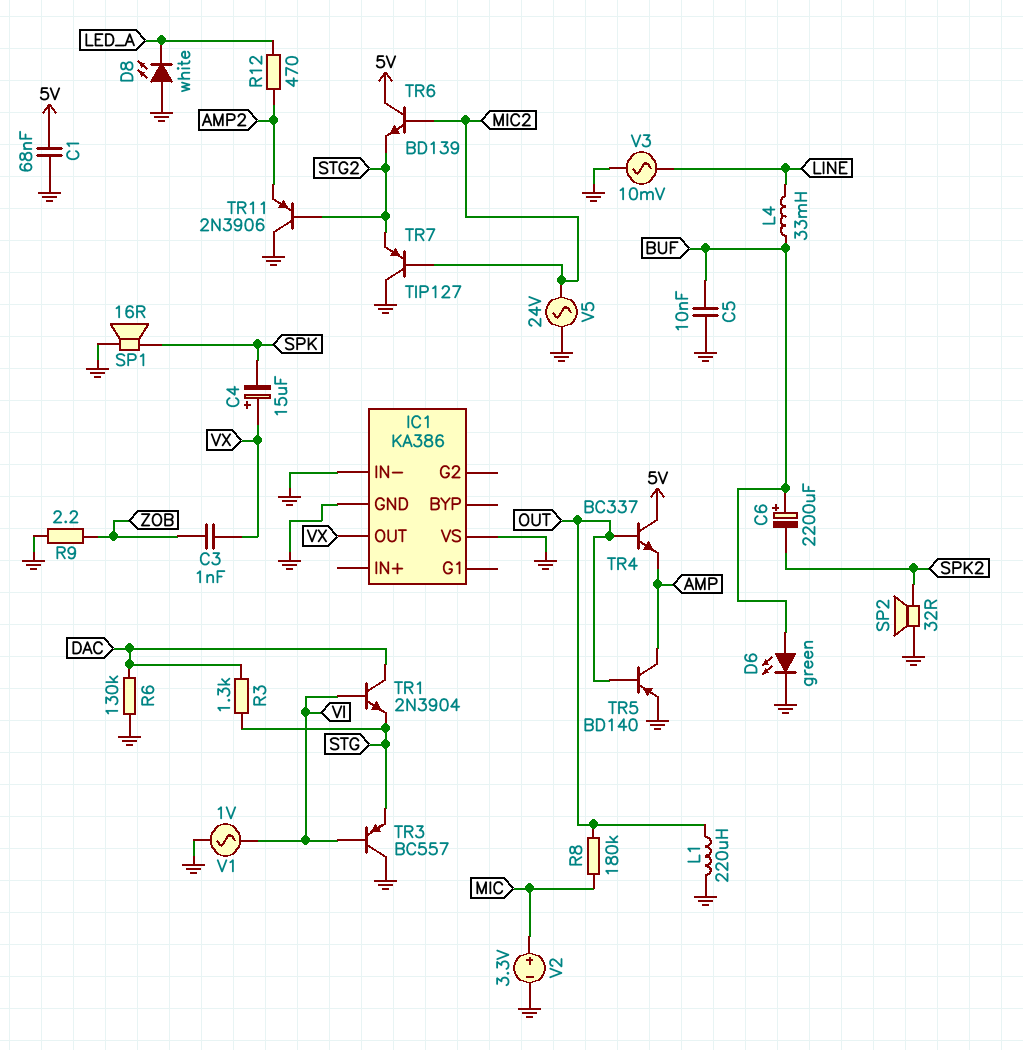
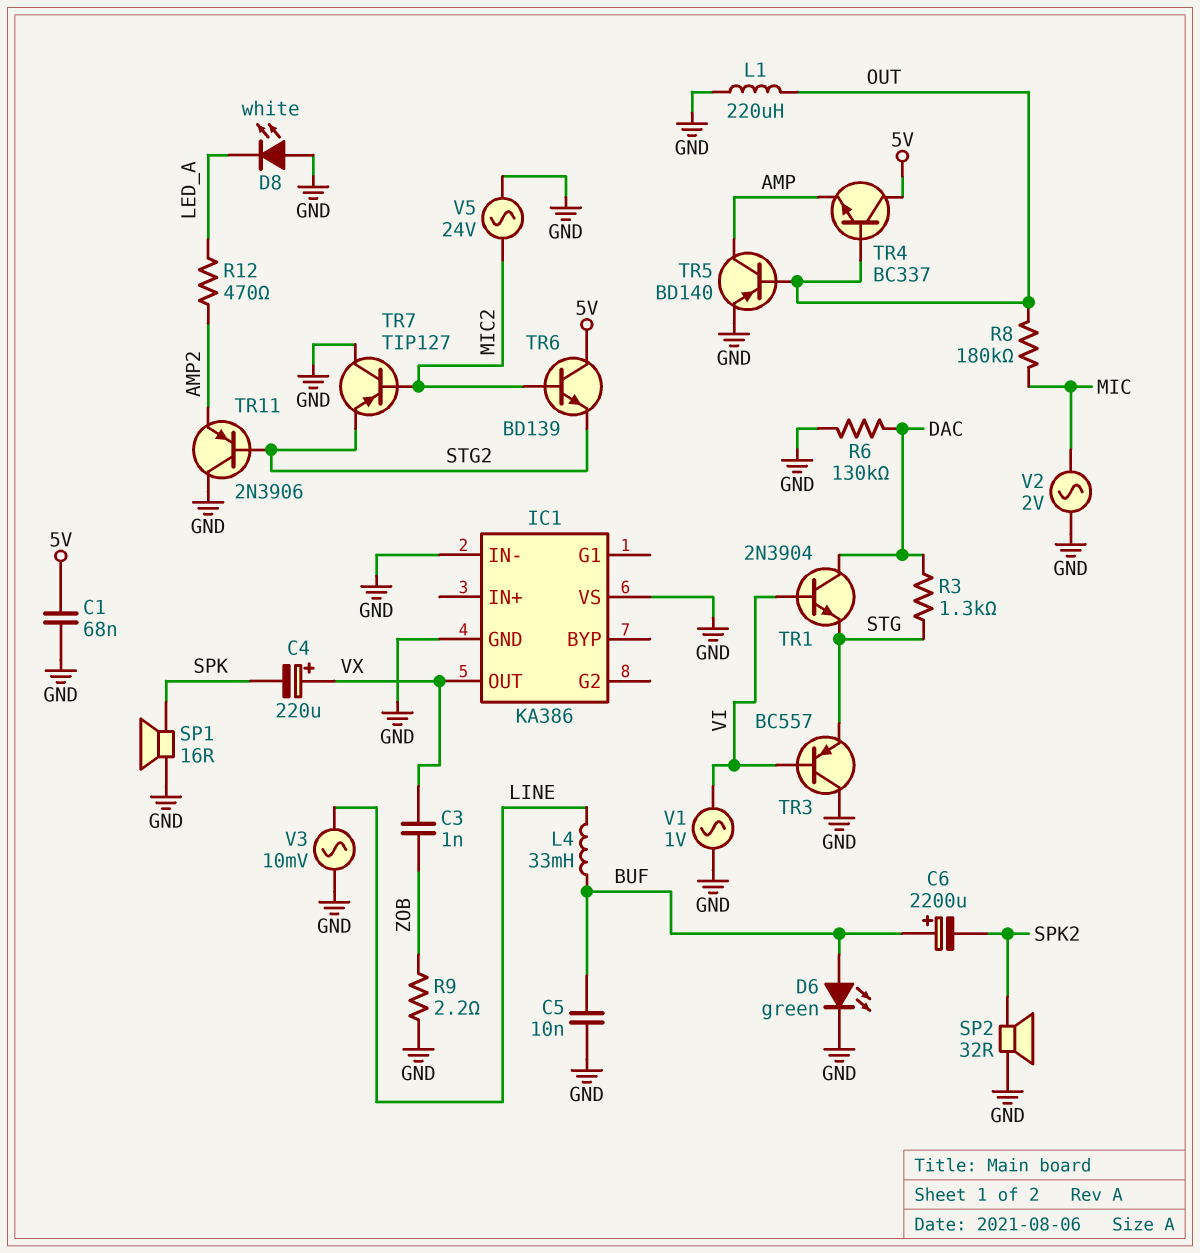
C4: 15uF (plus VX, minus SPK) -> 220uF (plus VX, minus SPK)
V2: 3.3V (plus MIC, minus GND) -> AC 2V (GND, MIC)

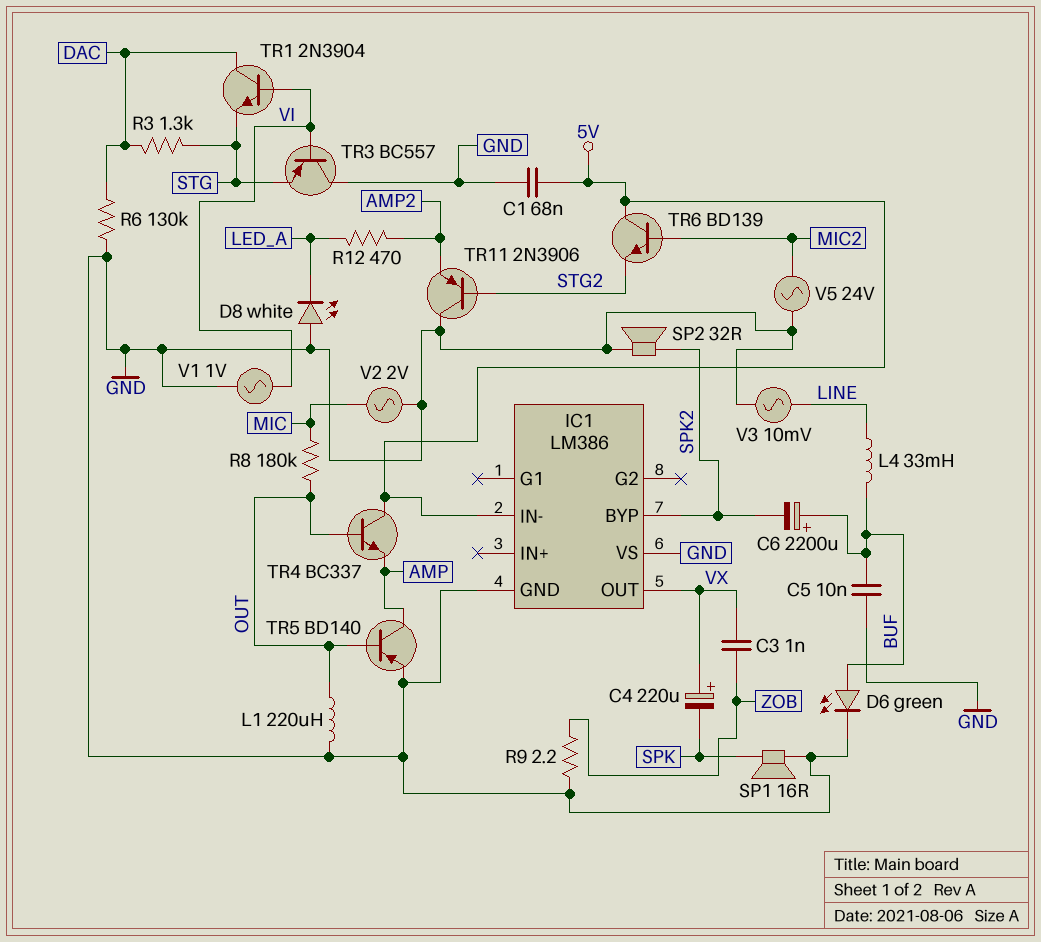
IC1: KA386 -> LM386
IC1 pin BYP: none -> SPK2
IC1 pin IN-: GND -> 5V
TR7: PNP TIP127 (B MIC2, C GND, E STG2) -> none

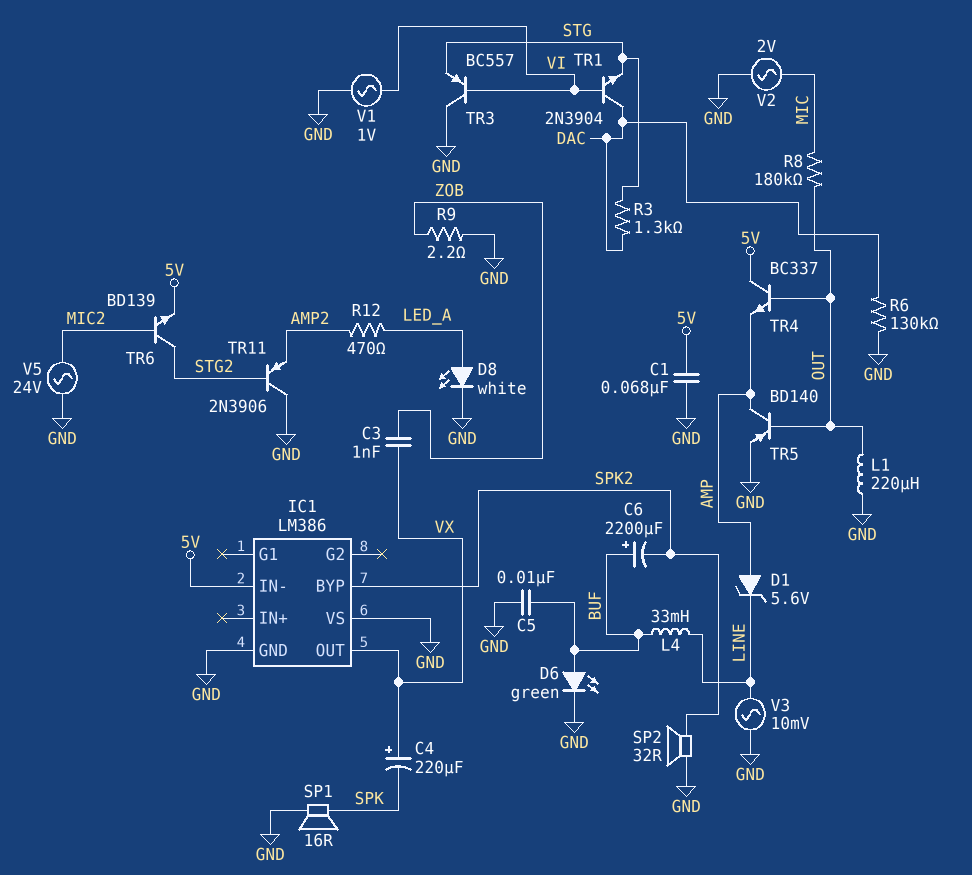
D1: none -> zener 5.6V (A AMP, K LINE)
D8: LED white (A GND, K LED_A) -> LED white (A LED_A, K GND)
TR6: NPN BD139 (B MIC2, C 5V, E STG2) -> NPN BD139 (B MIC2, C STG2, E 5V)

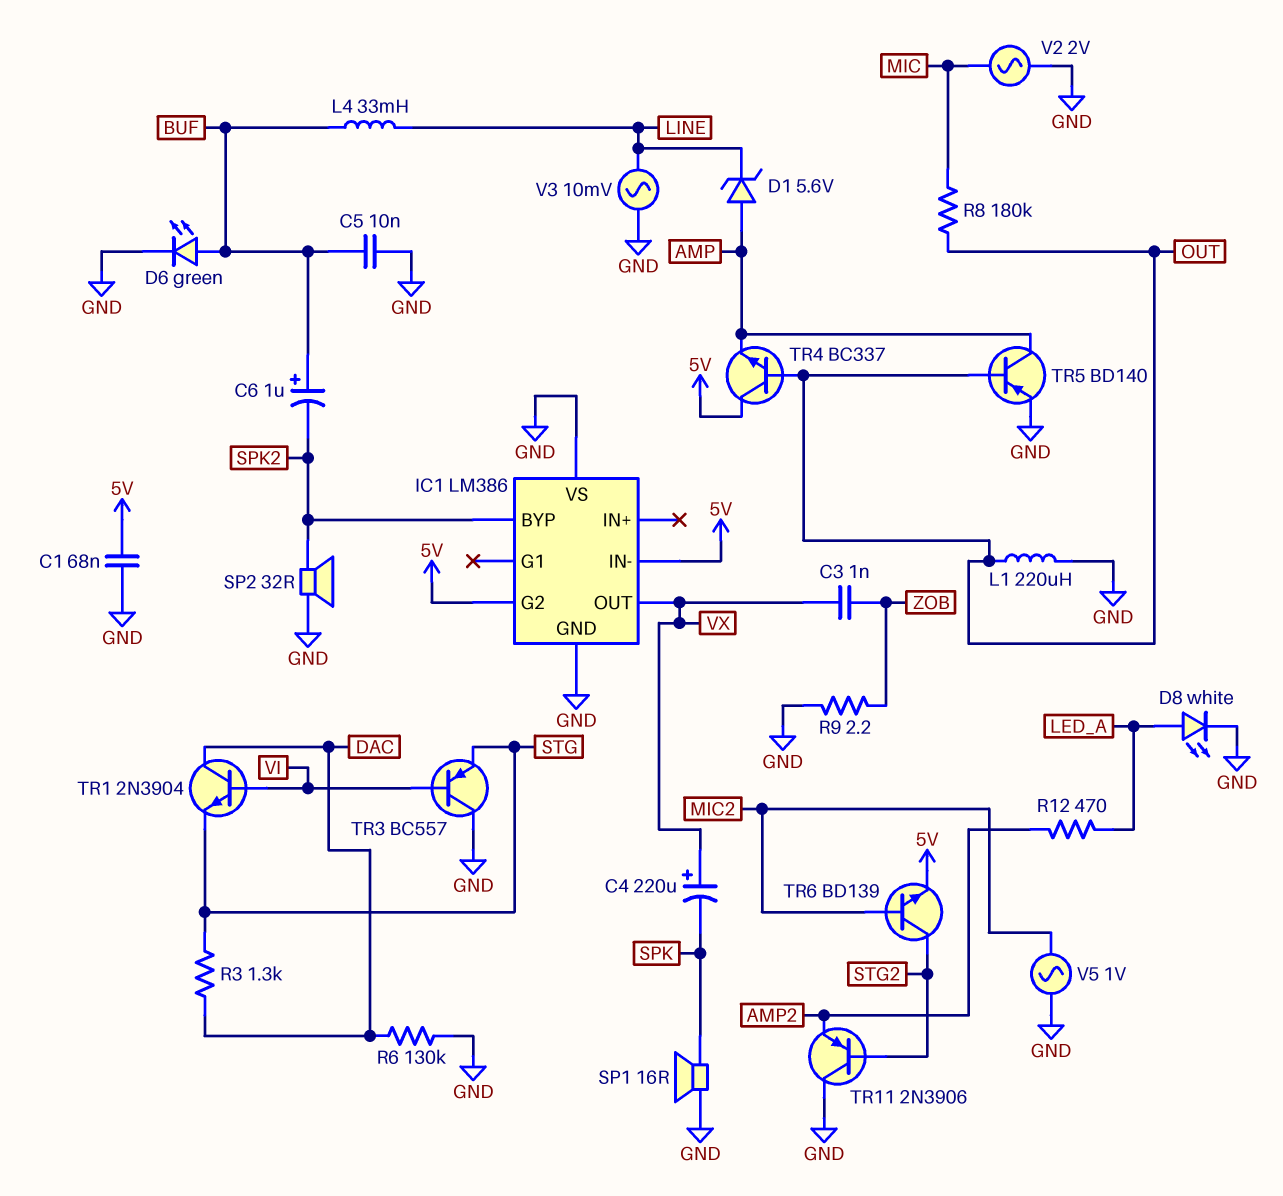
C6: 2200uF (plus BUF, minus SPK2) -> 1uF (plus BUF, minus SPK2)
IC1 pin G2: none -> 5V
V1: AC 1V (GND, VI) -> none
V5: AC 24V (GND, MIC2) -> AC 1V (GND, MIC2)

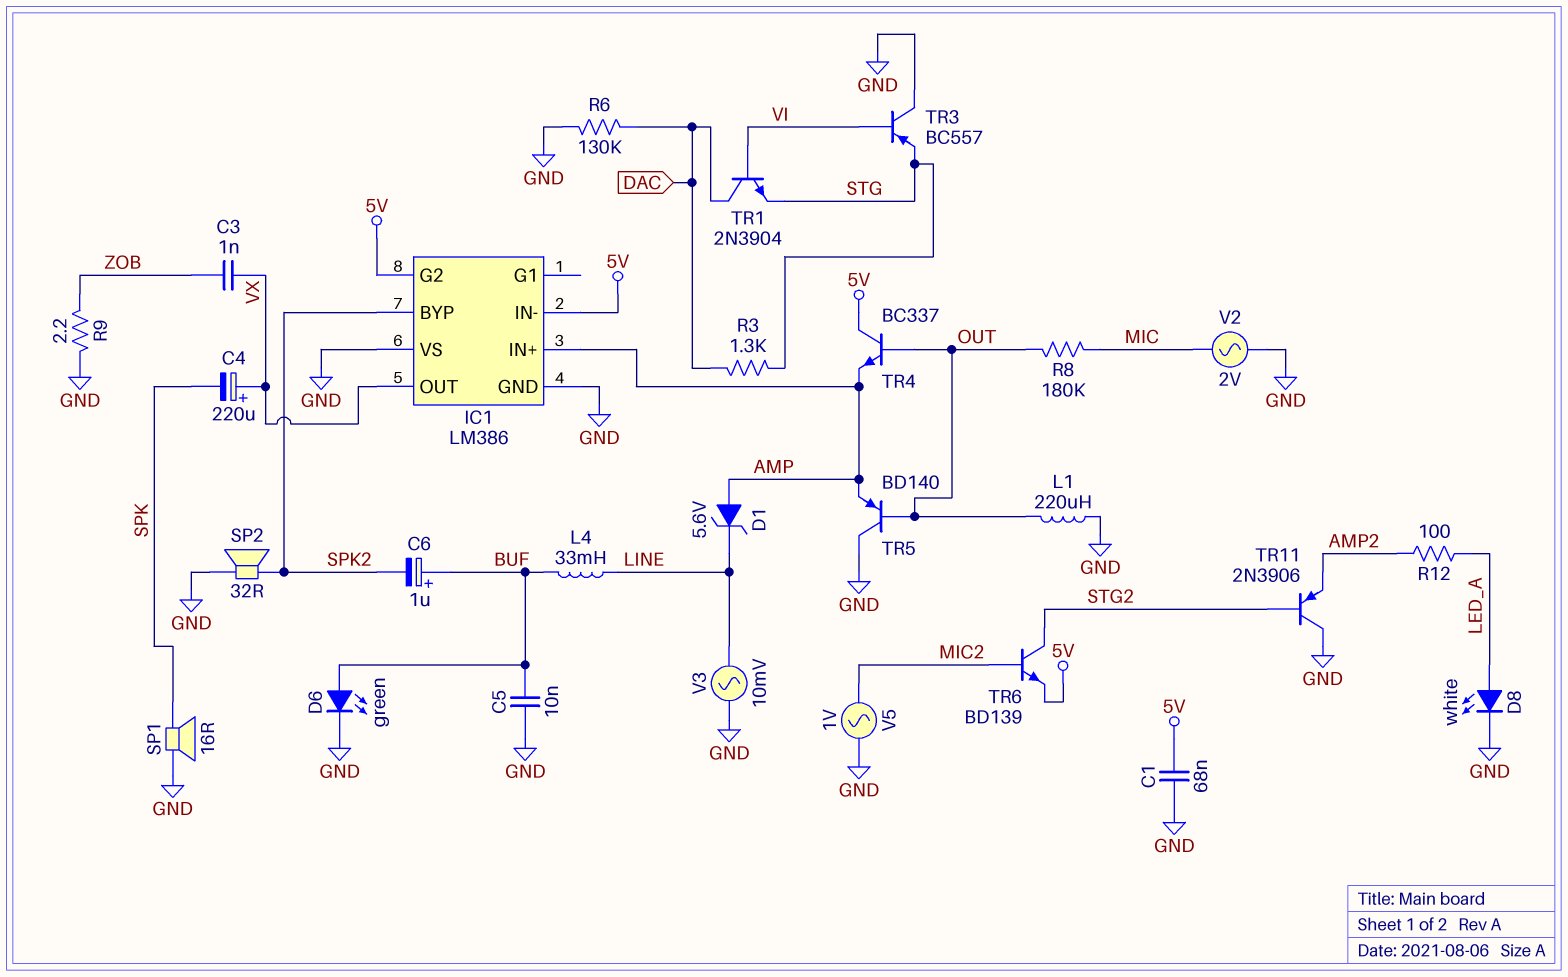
IC1 pin IN+: none -> AMP
R12: 470 (AMP2, LED_A) -> 100 (AMP2, LED_A)
TR5: PNP BD140 (B OUT, C AMP, E GND) -> PNP BD140 (B OUT, C GND, E AMP)

